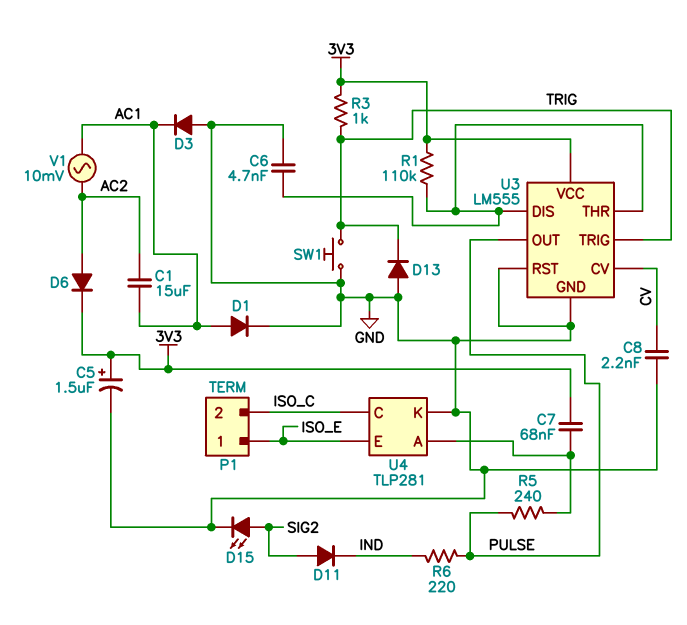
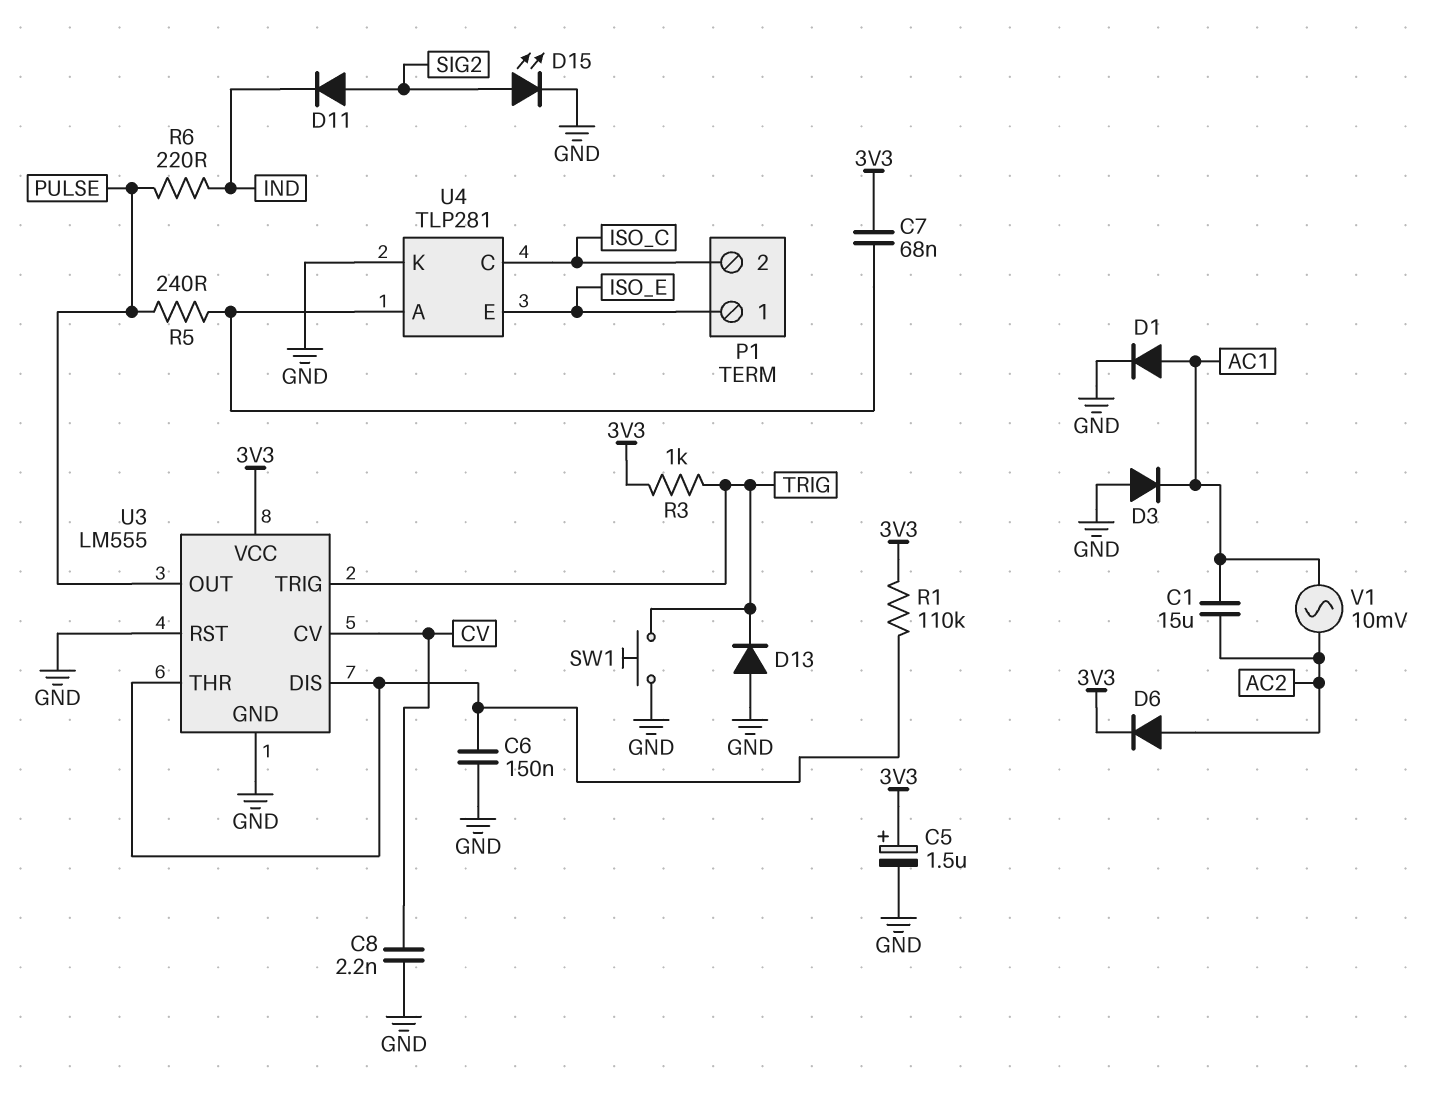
C6: 4.7nF (GND, U3/DIS) -> 150nF (GND, U3/DIS)

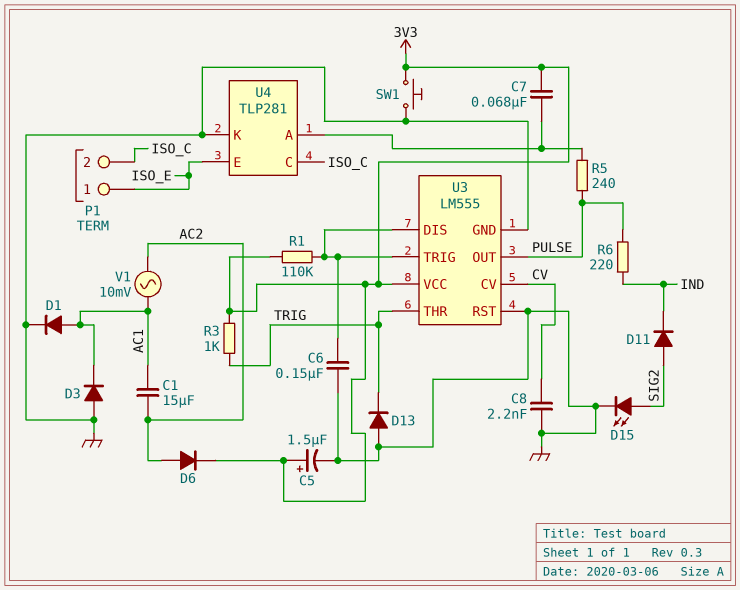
SW1: button (GND, TRIG) -> button (3V3, GND)
U3 pin THR: U3/DIS -> TRIG
U3 pin TRIG: TRIG -> U3/DIS

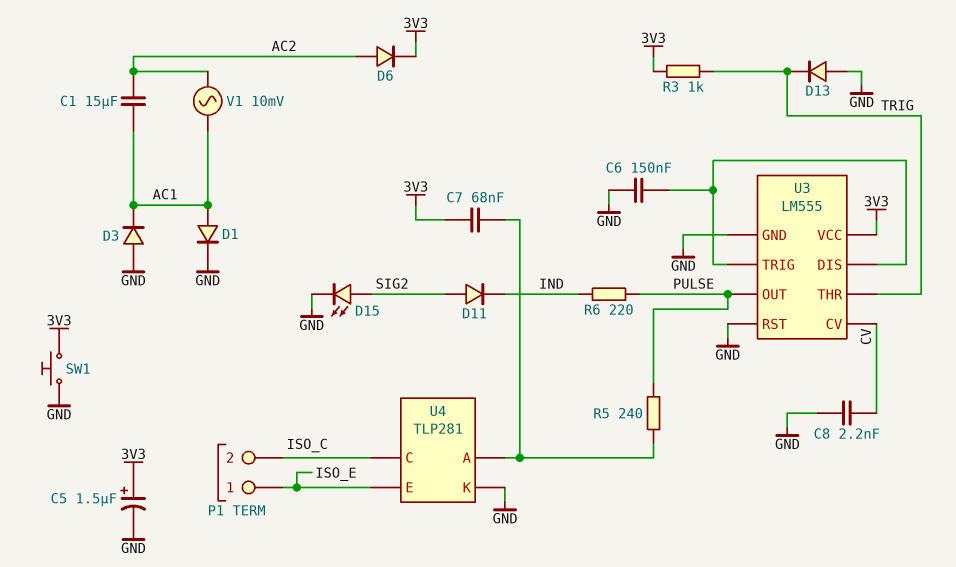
R1: 110k (3V3, U3/DIS) -> none

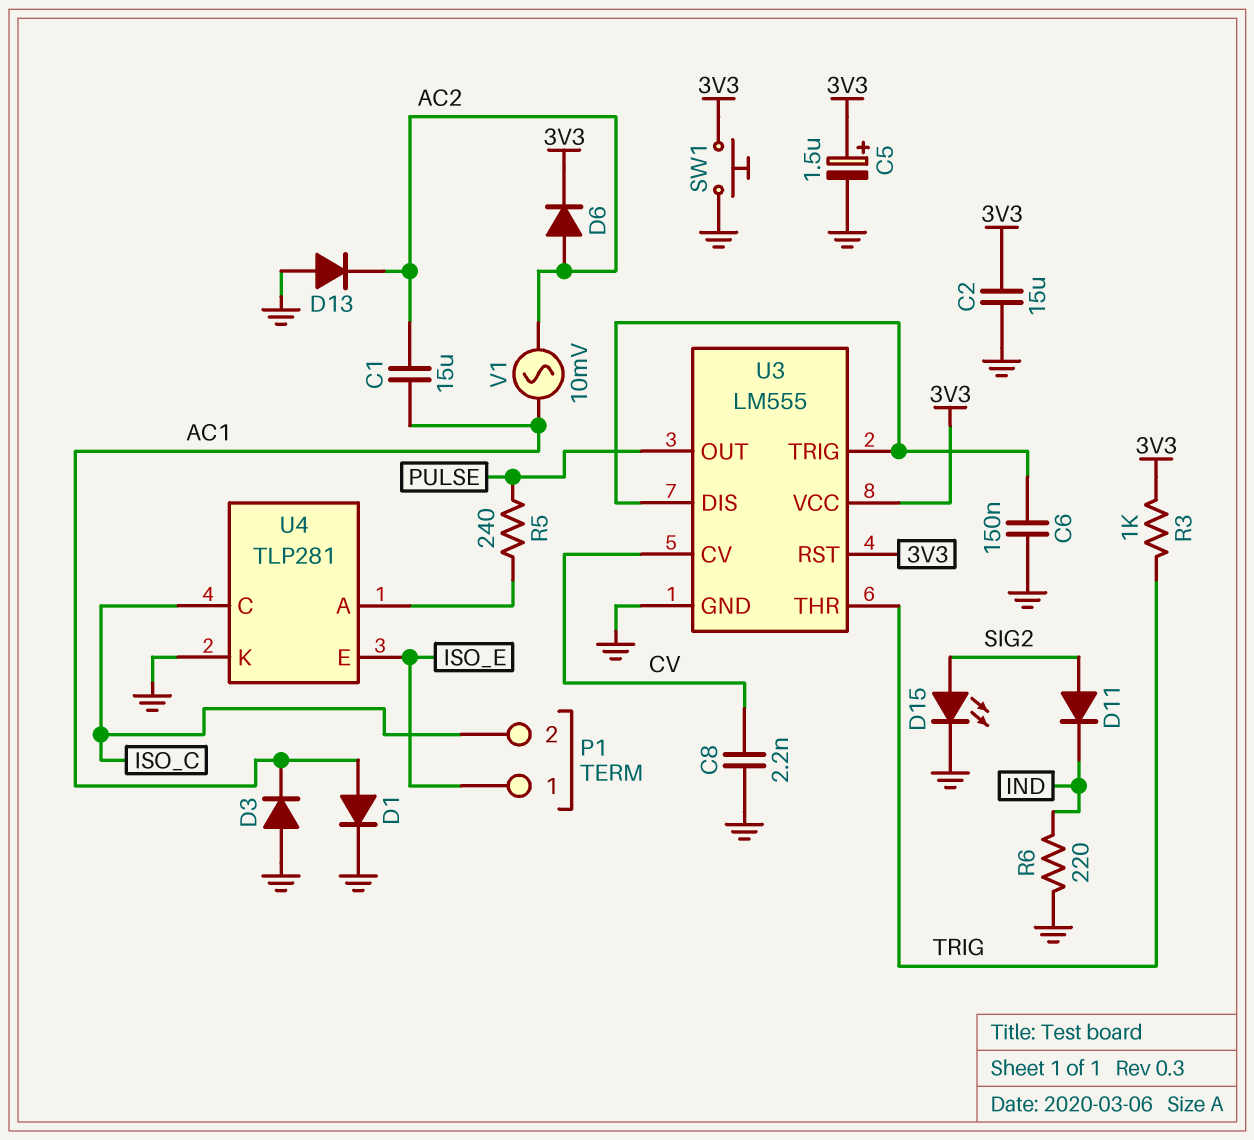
C2: none -> 15uF (3V3, GND)
C7: 68nF (3V3, U4/A) -> none
D13: diode (A GND, K TRIG) -> diode (A GND, K AC2)
R6: 220 (IND, PULSE) -> 220 (GND, IND)
U3 pin RST: GND -> 3V3

